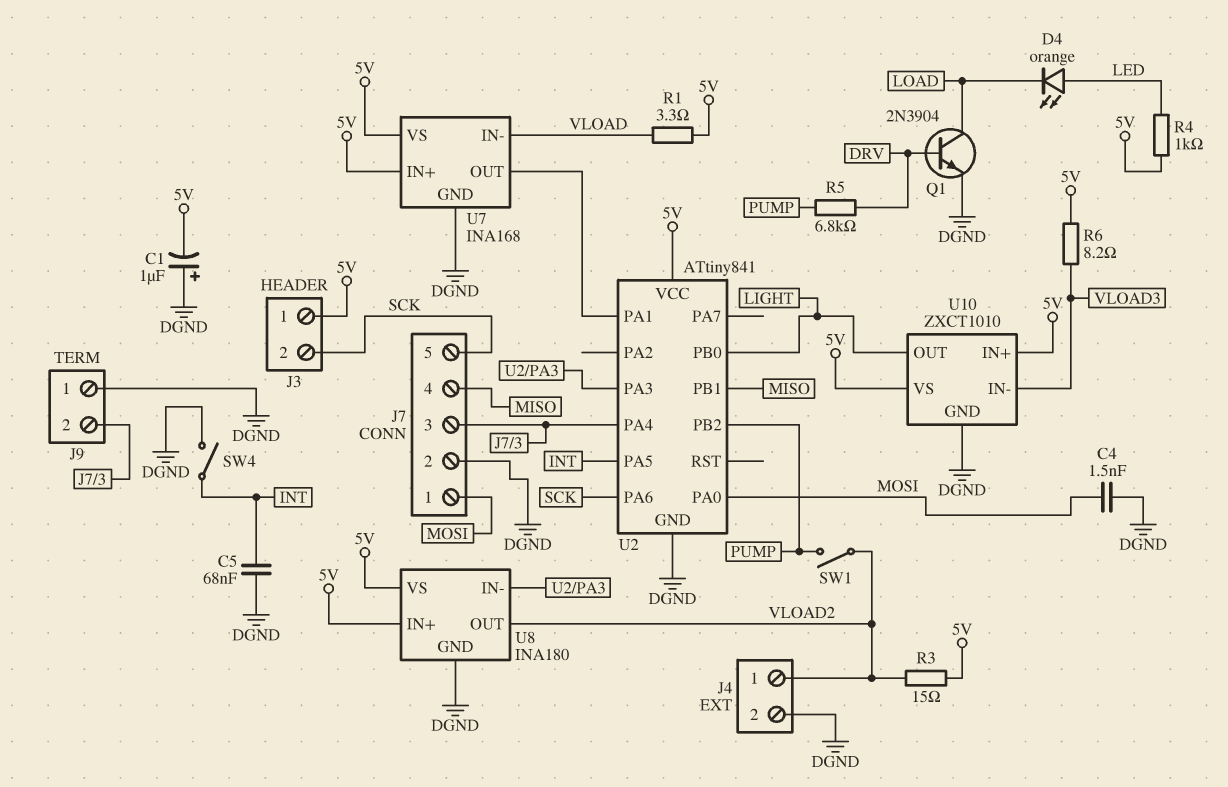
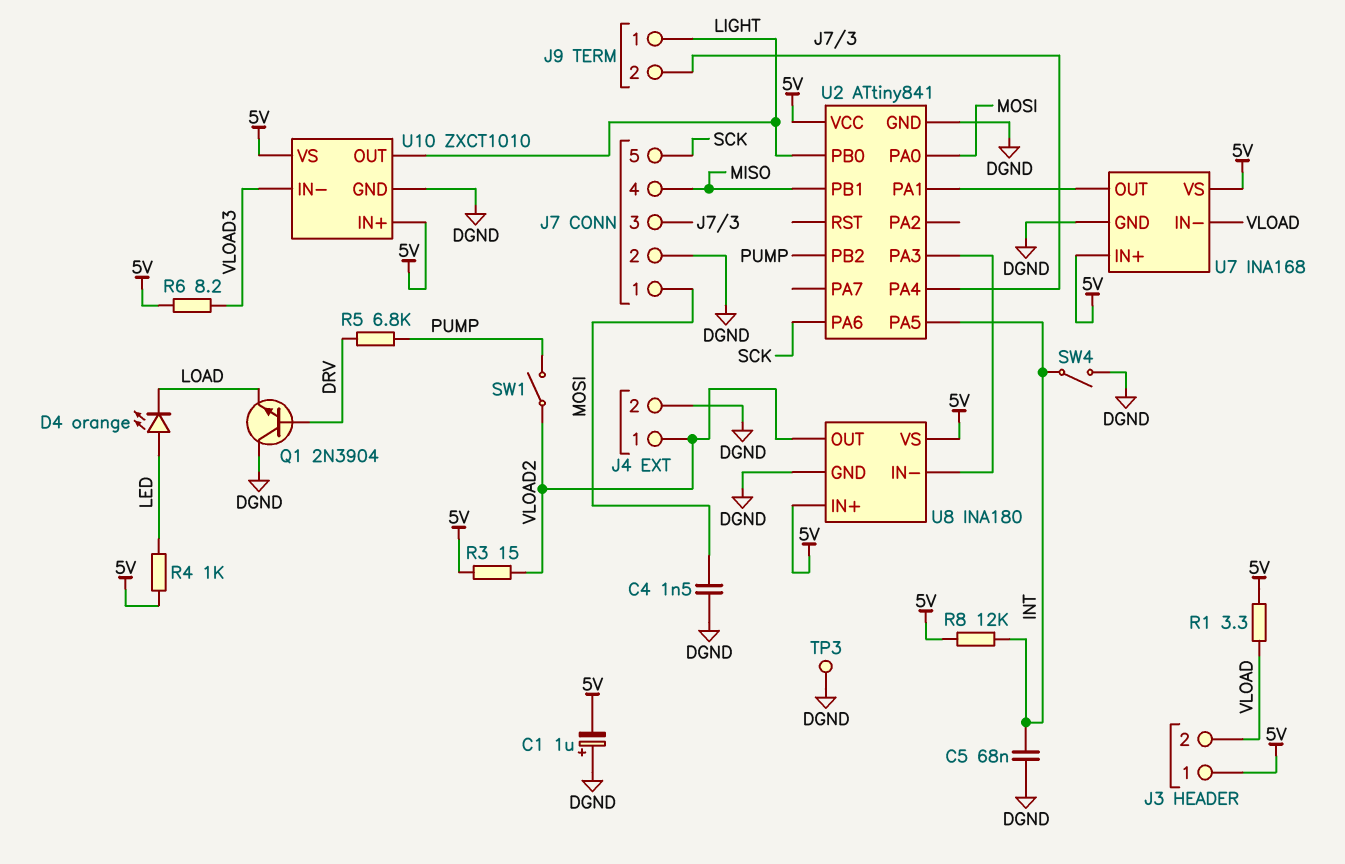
J3 pin 2: SCK -> VLOAD
J9 pin 1: DGND -> LIGHT
Q1: NPN 2N3904 (B DRV, C LOAD, E DGND) -> NPN 2N3904 (B DRV, C DGND, E LOAD)
R8: none -> 12k (5V, INT)
TP3: none -> test point (DGND)

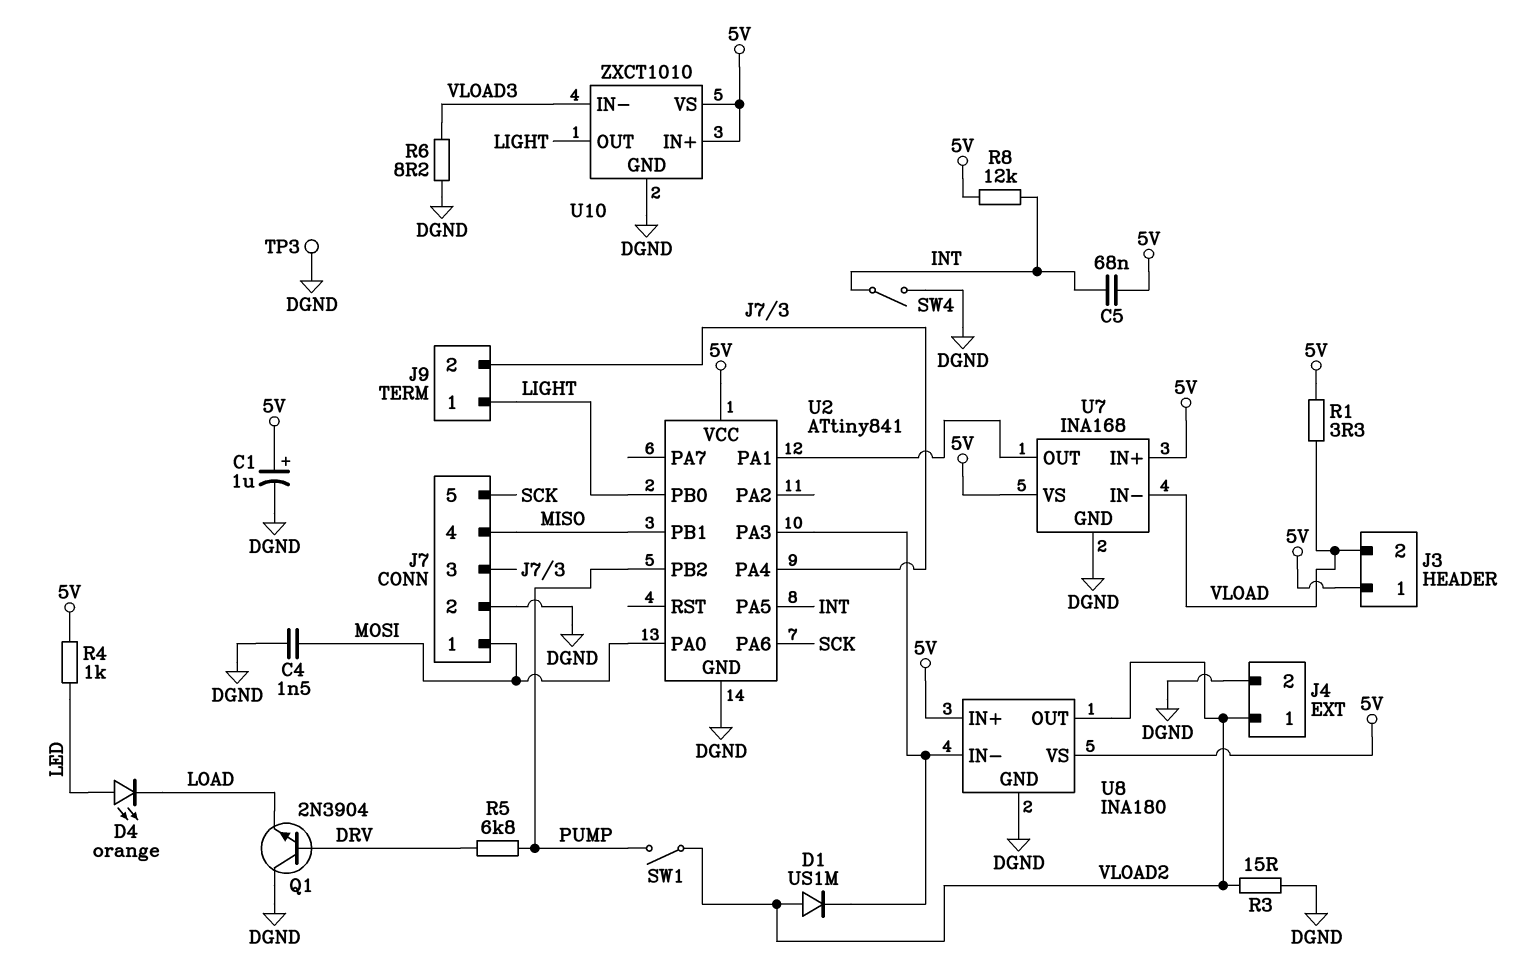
C1: 1uF (plus DGND, minus 5V) -> 1uF (plus 5V, minus DGND)
C5: 68nF (DGND, INT) -> 68nF (5V, INT)
D1: none -> diode US1M (A VLOAD2, K U2/PA3)
R3: 15 (5V, VLOAD2) -> 15 (DGND, VLOAD2)
R6: 8.2 (5V, VLOAD3) -> 8.2 (DGND, VLOAD3)

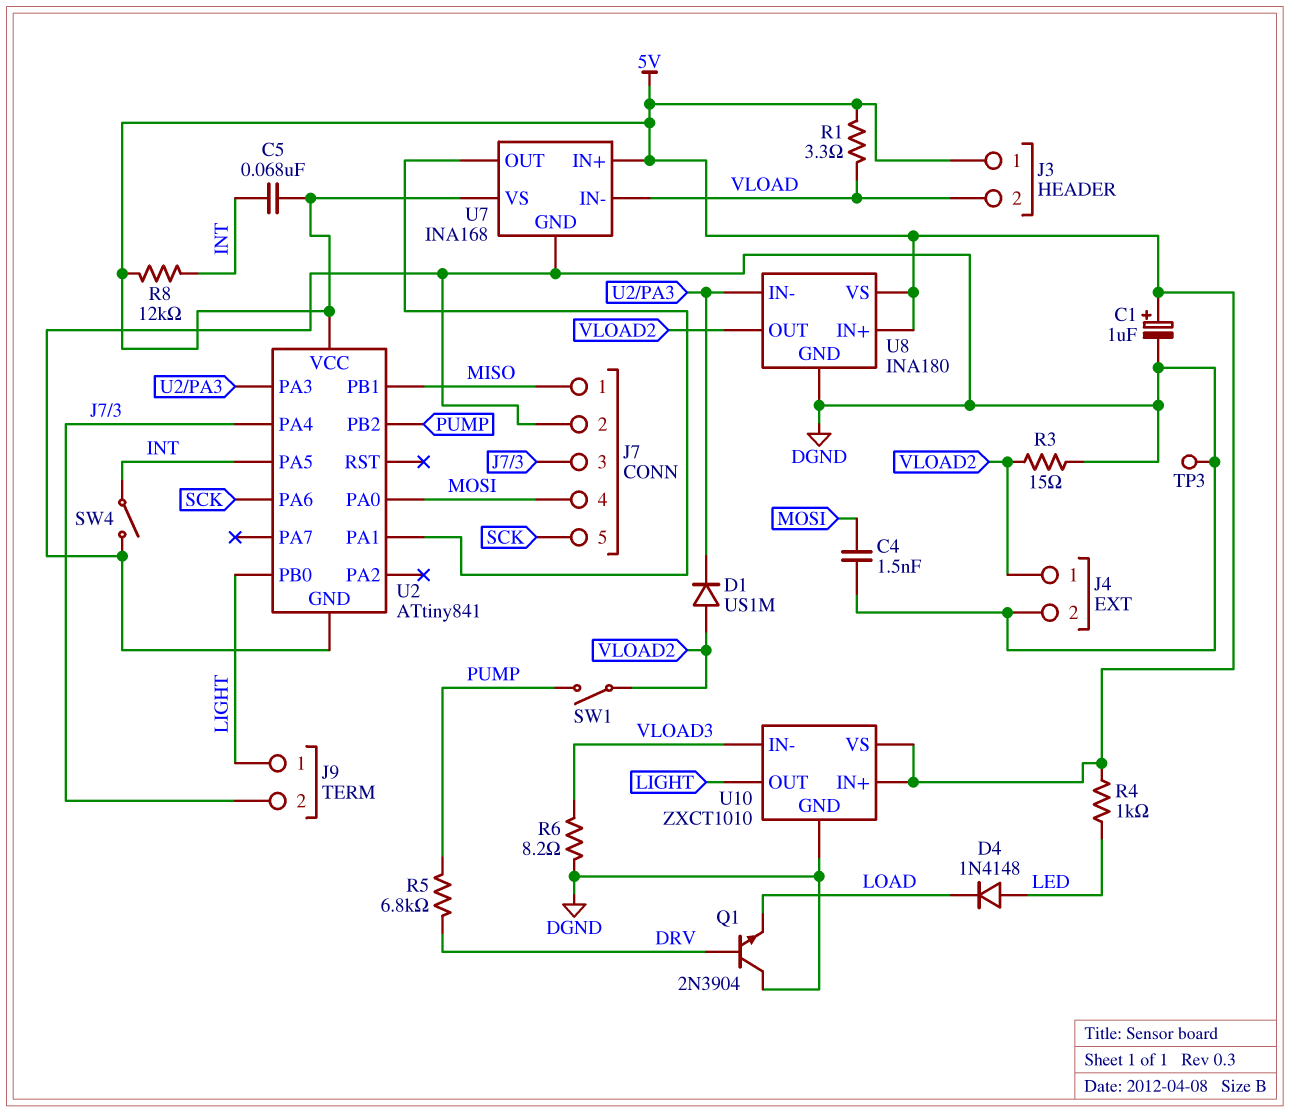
D4: LED orange (A LED, K LOAD) -> diode 1N4148 (A LED, K LOAD)
J7 pin 1: MOSI -> MISO
J7 pin 4: MISO -> MOSI

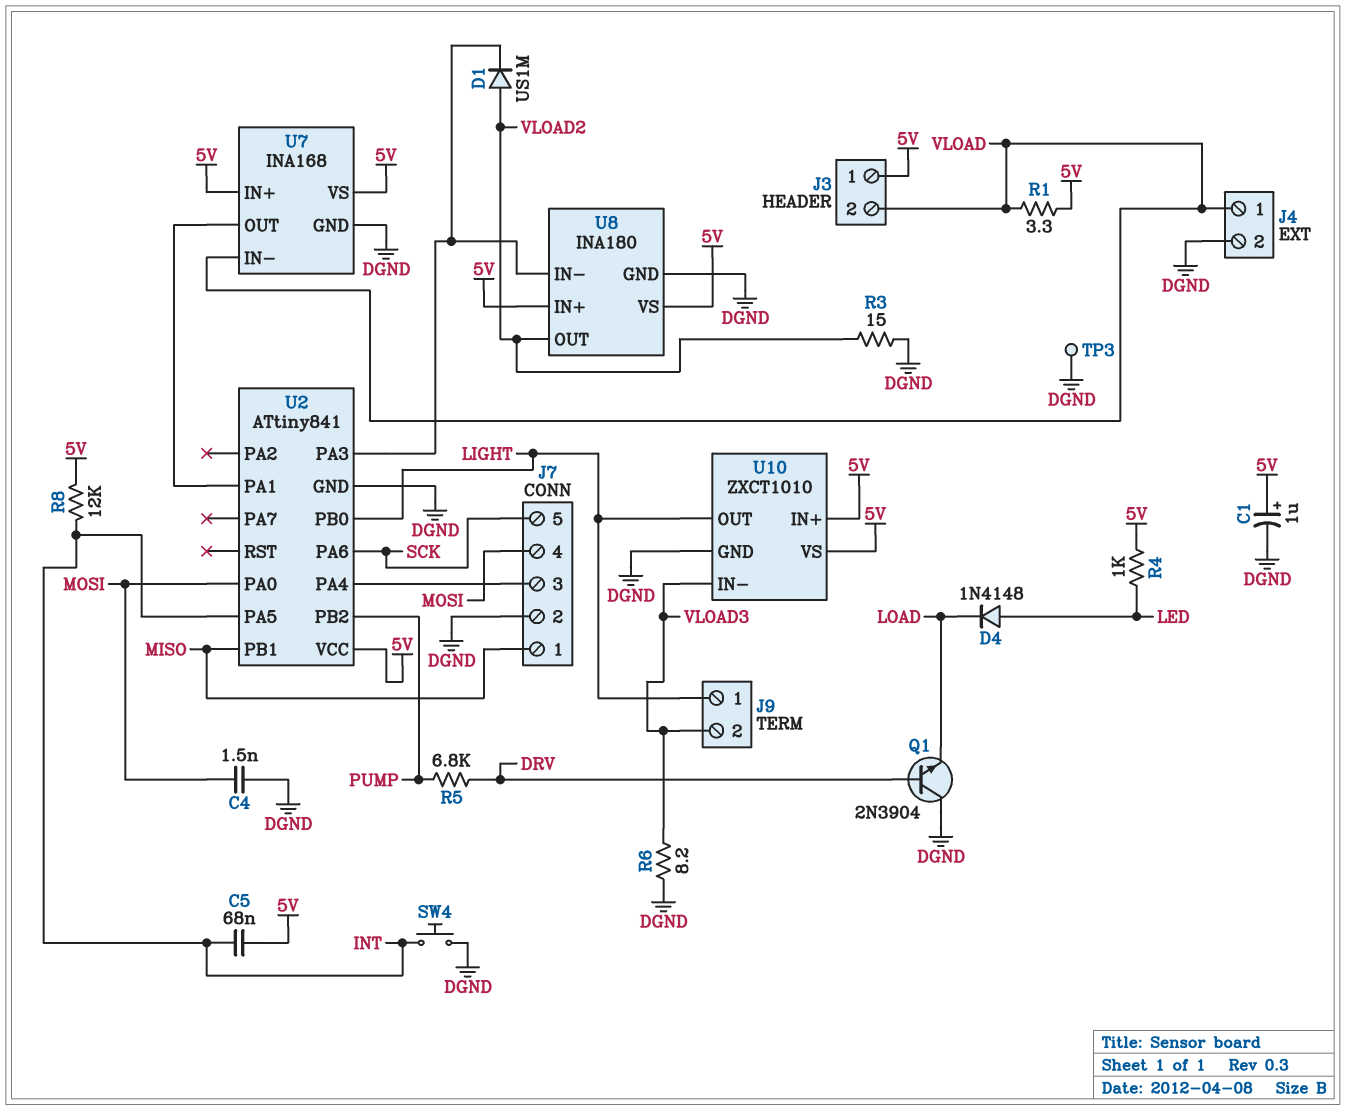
J4 pin 1: VLOAD2 -> VLOAD
J9 pin 2: J7/3 -> VLOAD3
SW1: switch (PUMP, VLOAD2) -> none
SW4: switch (DGND, INT) -> button (DGND, INT)

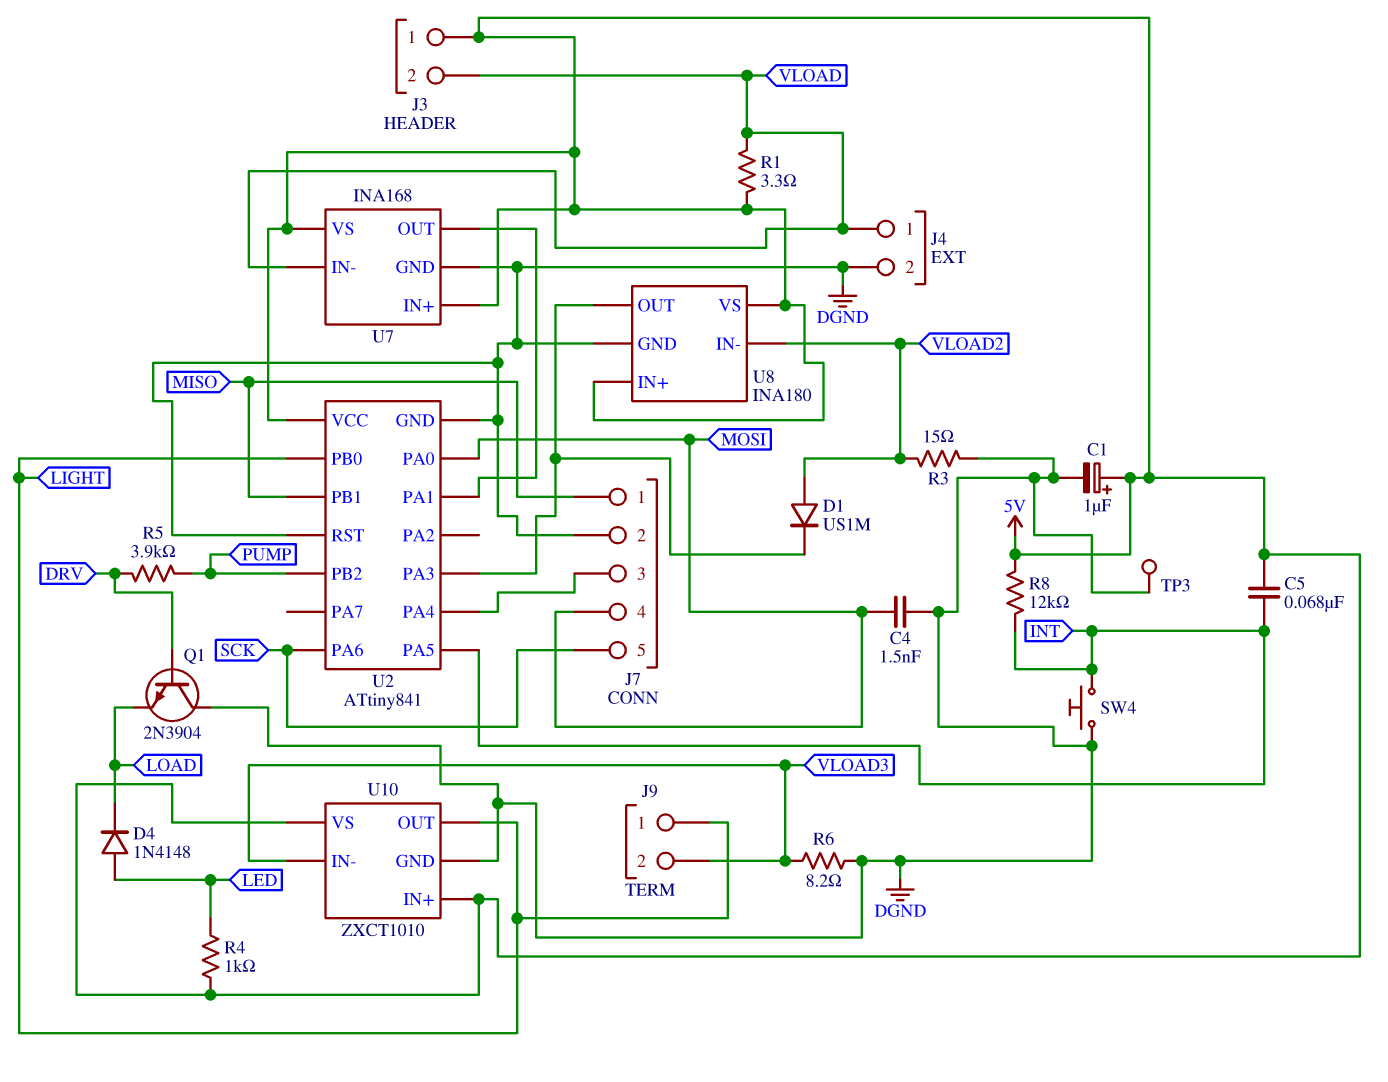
R5: 6.8k (DRV, PUMP) -> 3.9k (DRV, PUMP)
U2 pin RST: none -> DGND
U8 pin IN-: U2/PA3 -> VLOAD2
U8 pin OUT: VLOAD2 -> U2/PA3

